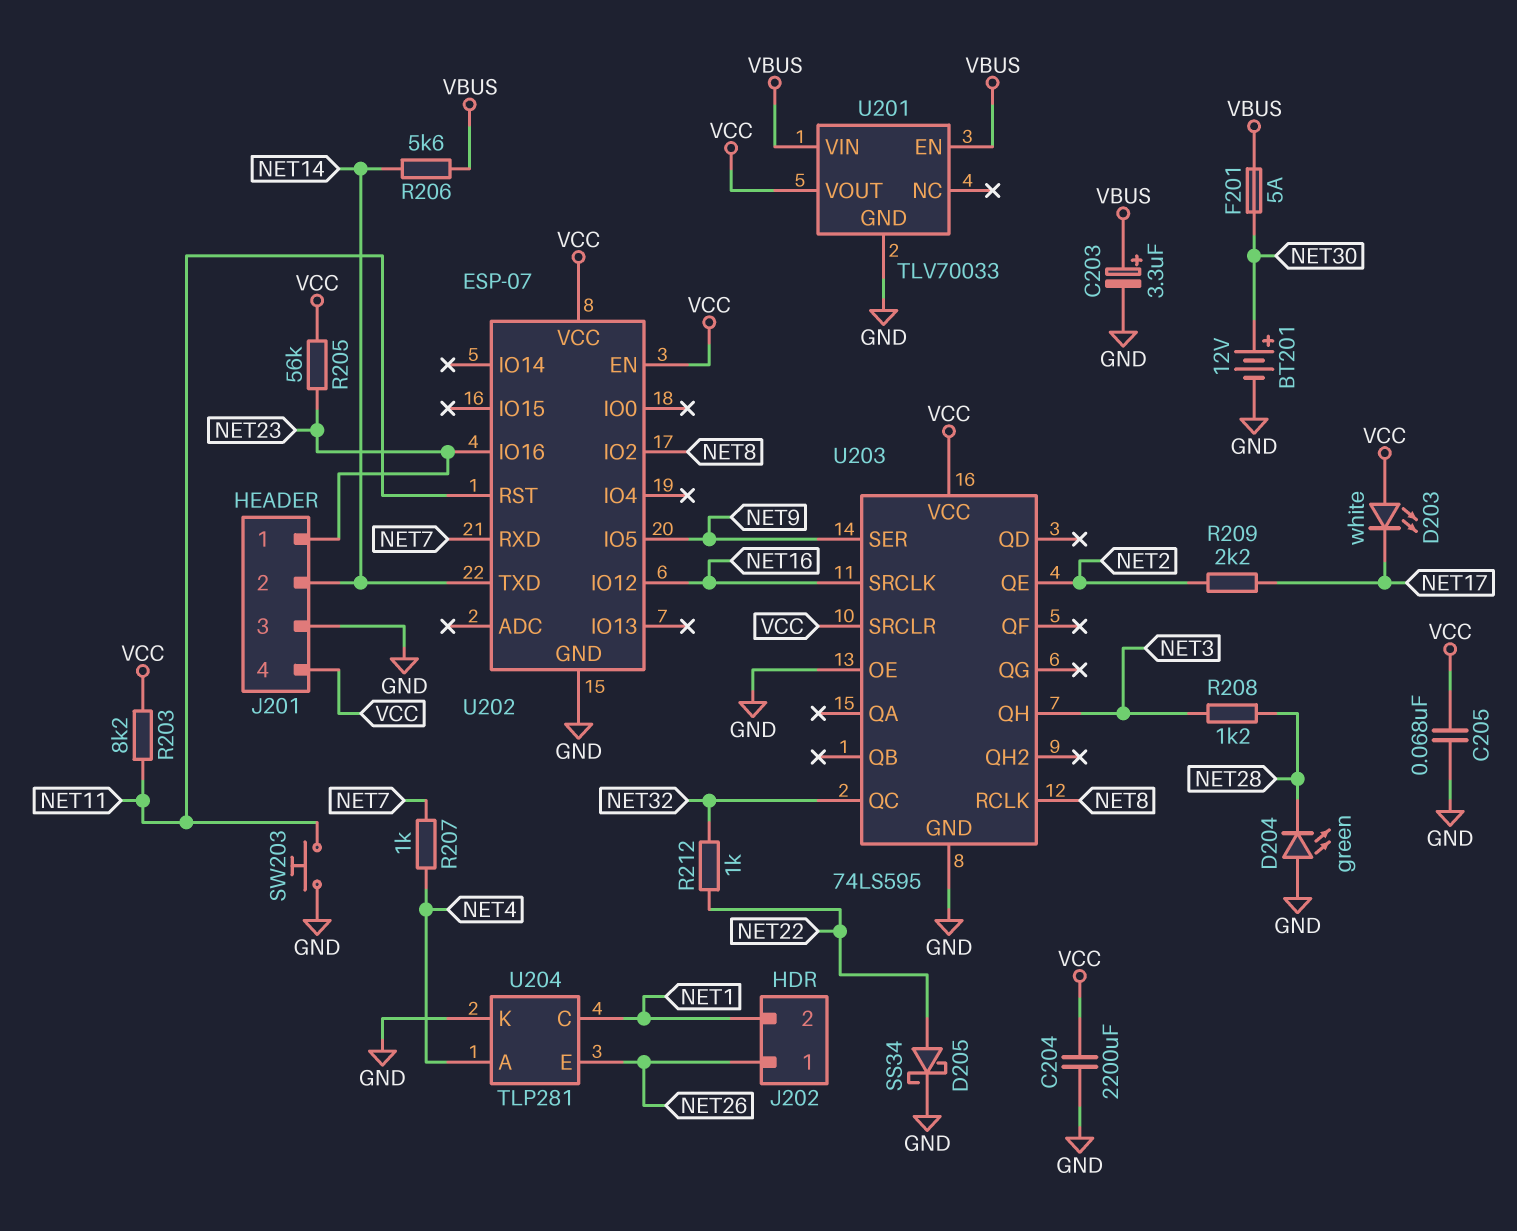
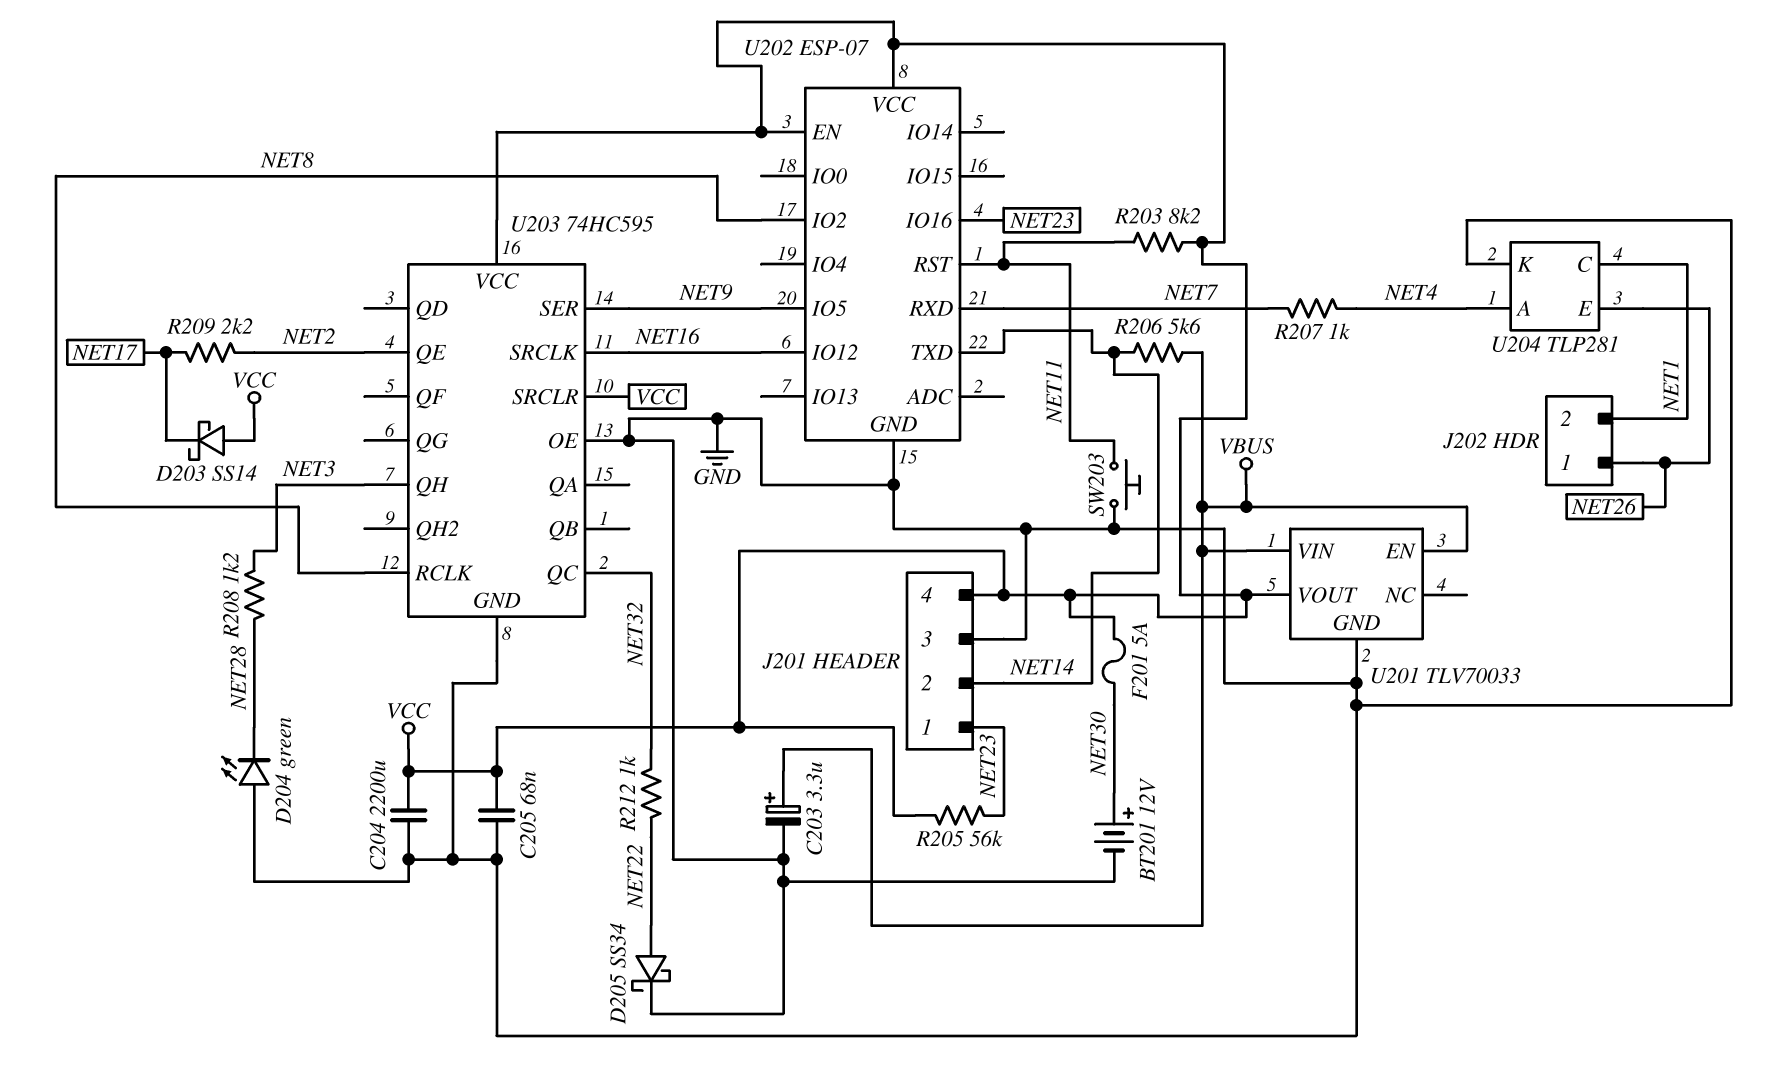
D203: LED white (A VCC, K NET17) -> schottky SS14 (A VCC, K NET17)
F201: 5A (NET30, VBUS) -> 5A (NET30, VCC)
U203: 74LS595 -> 74HC595

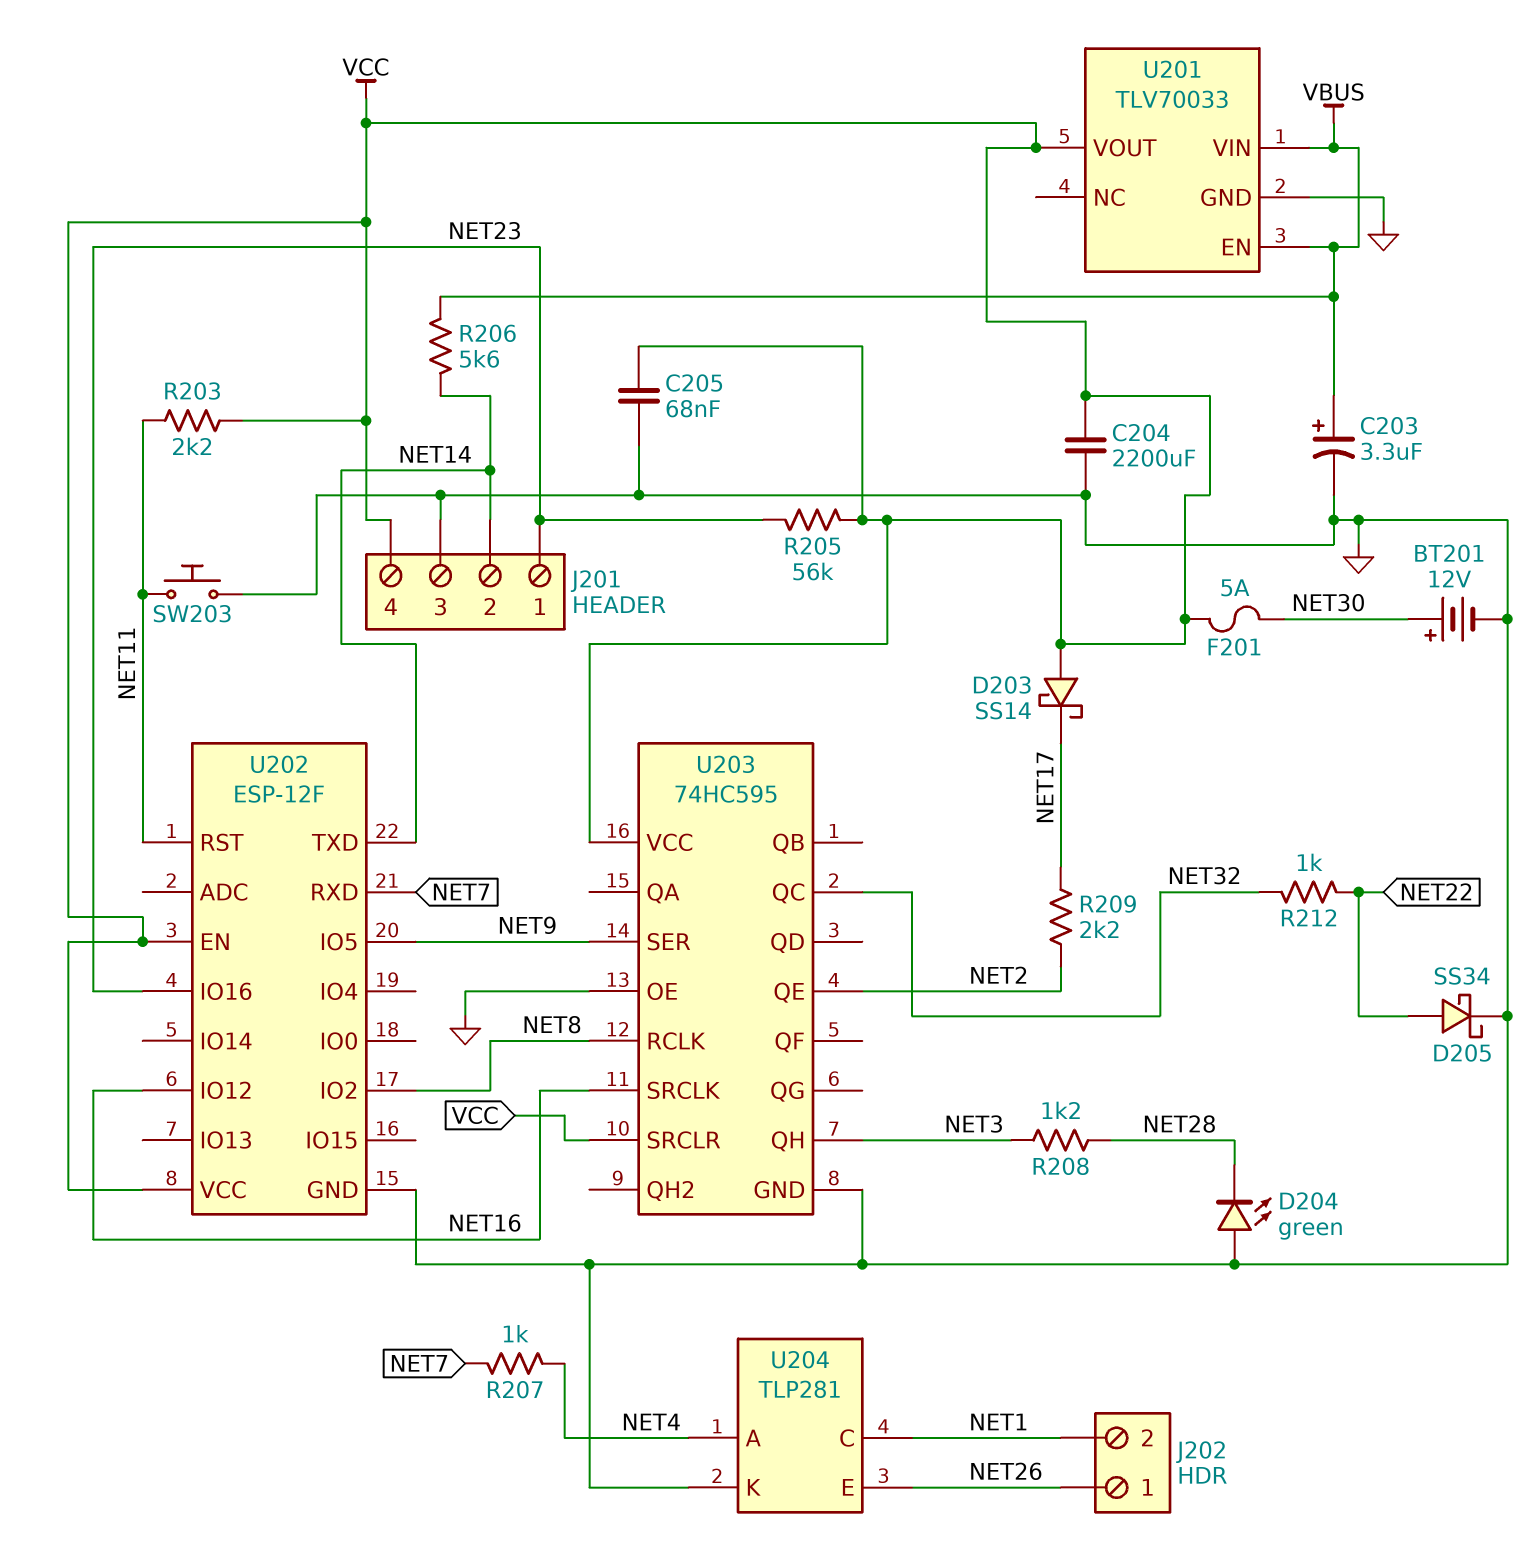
R203: 8.2k (NET11, VCC) -> 2.2k (NET11, VCC)
U202: ESP-07 -> ESP-12F

